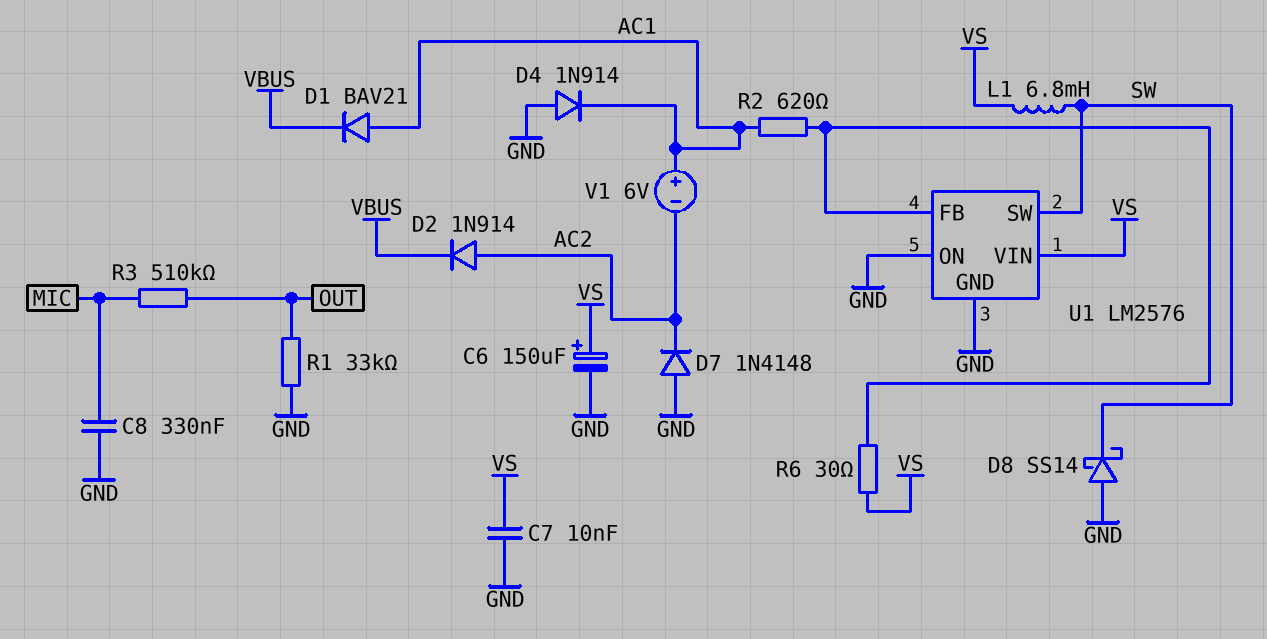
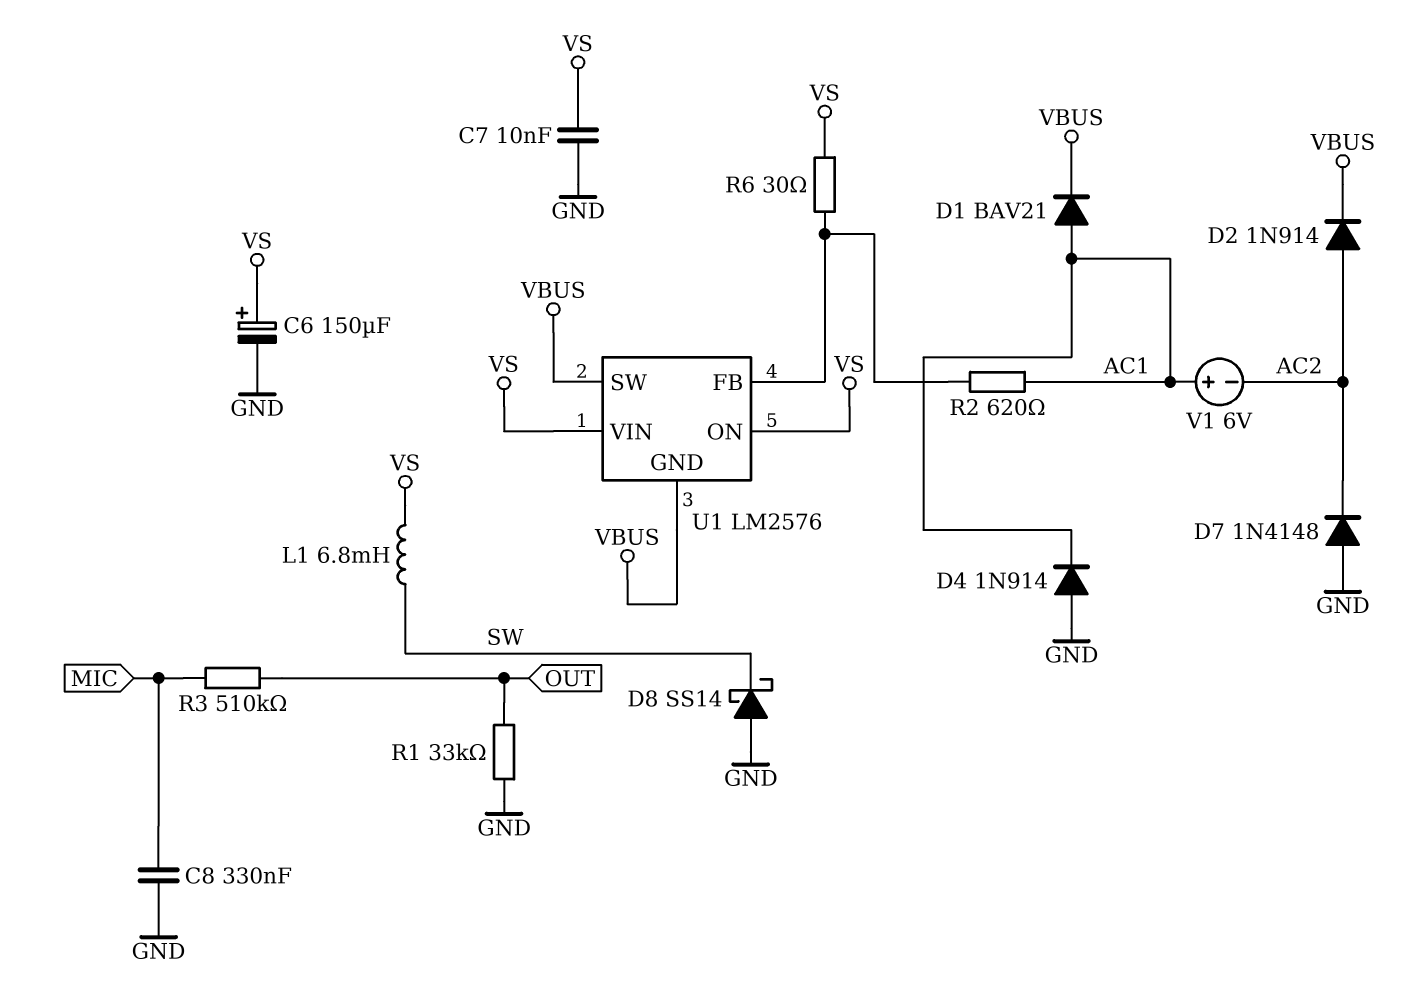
U1 pin GND: GND -> VBUS
U1 pin ON: GND -> VS
U1 pin SW: SW -> VBUS

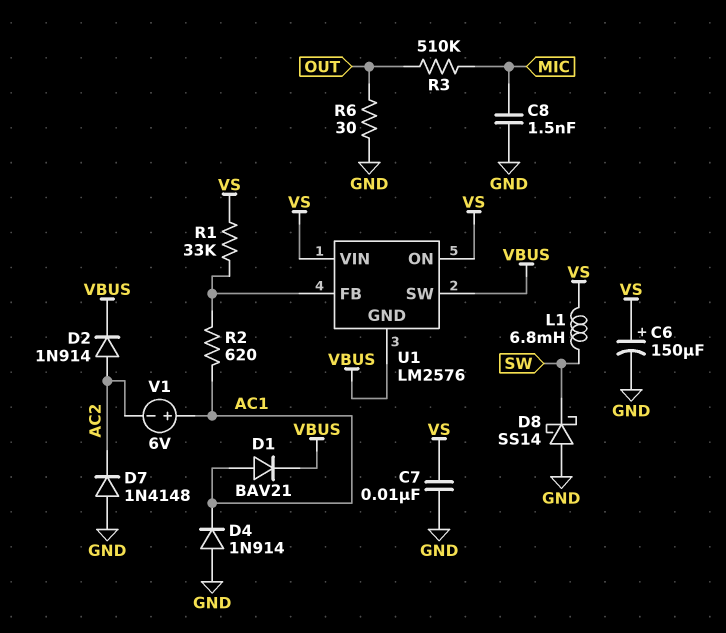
C8: 330nF (GND, MIC) -> 1.5nF (GND, MIC)
R1: 33k (GND, OUT) -> 33k (U1/FB, VS)
R6: 30 (U1/FB, VS) -> 30 (GND, OUT)

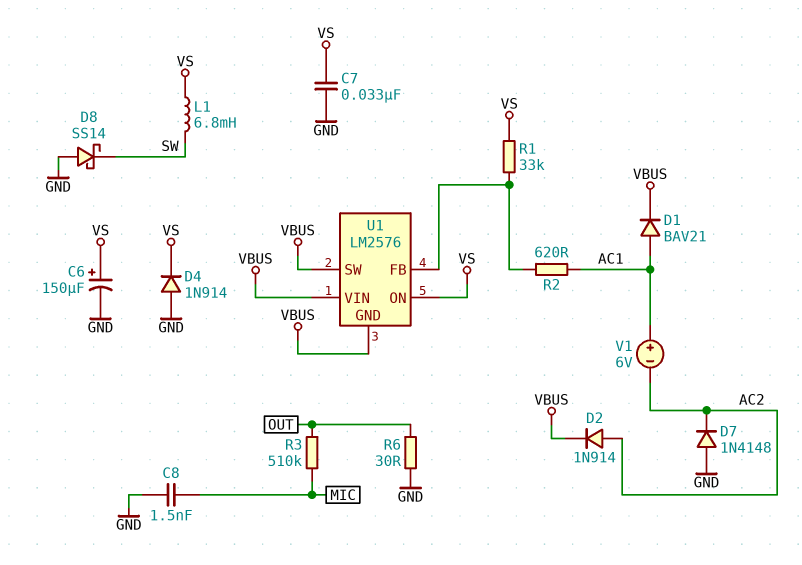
C7: 10nF (GND, VS) -> 33nF (GND, VS)
D4: diode 1N914 (A GND, K AC1) -> diode 1N914 (A GND, K VS)
U1 pin VIN: VS -> VBUS

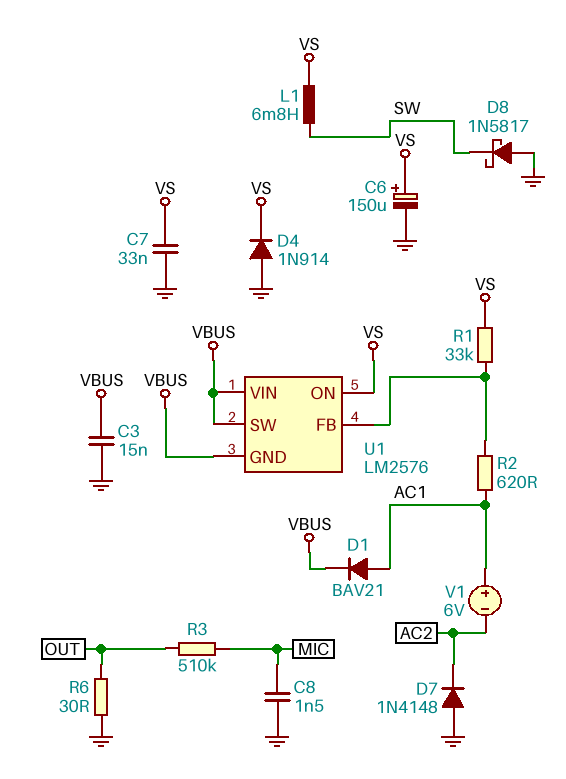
C3: none -> 15nF (GND, VBUS)
D2: diode 1N914 (A AC2, K VBUS) -> none
D8: schottky SS14 (A GND, K SW) -> schottky 1N5817 (A GND, K SW)

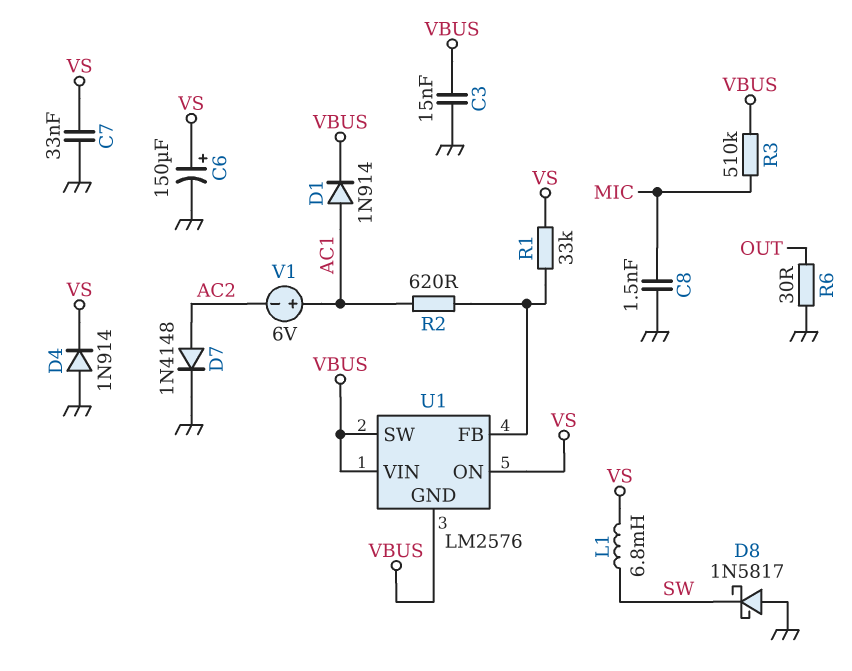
D1: diode BAV21 (A AC1, K VBUS) -> diode 1N914 (A AC1, K VBUS)
D7: diode 1N4148 (A GND, K AC2) -> diode 1N4148 (A AC2, K GND)
R3: 510k (MIC, OUT) -> 510k (MIC, VBUS)

